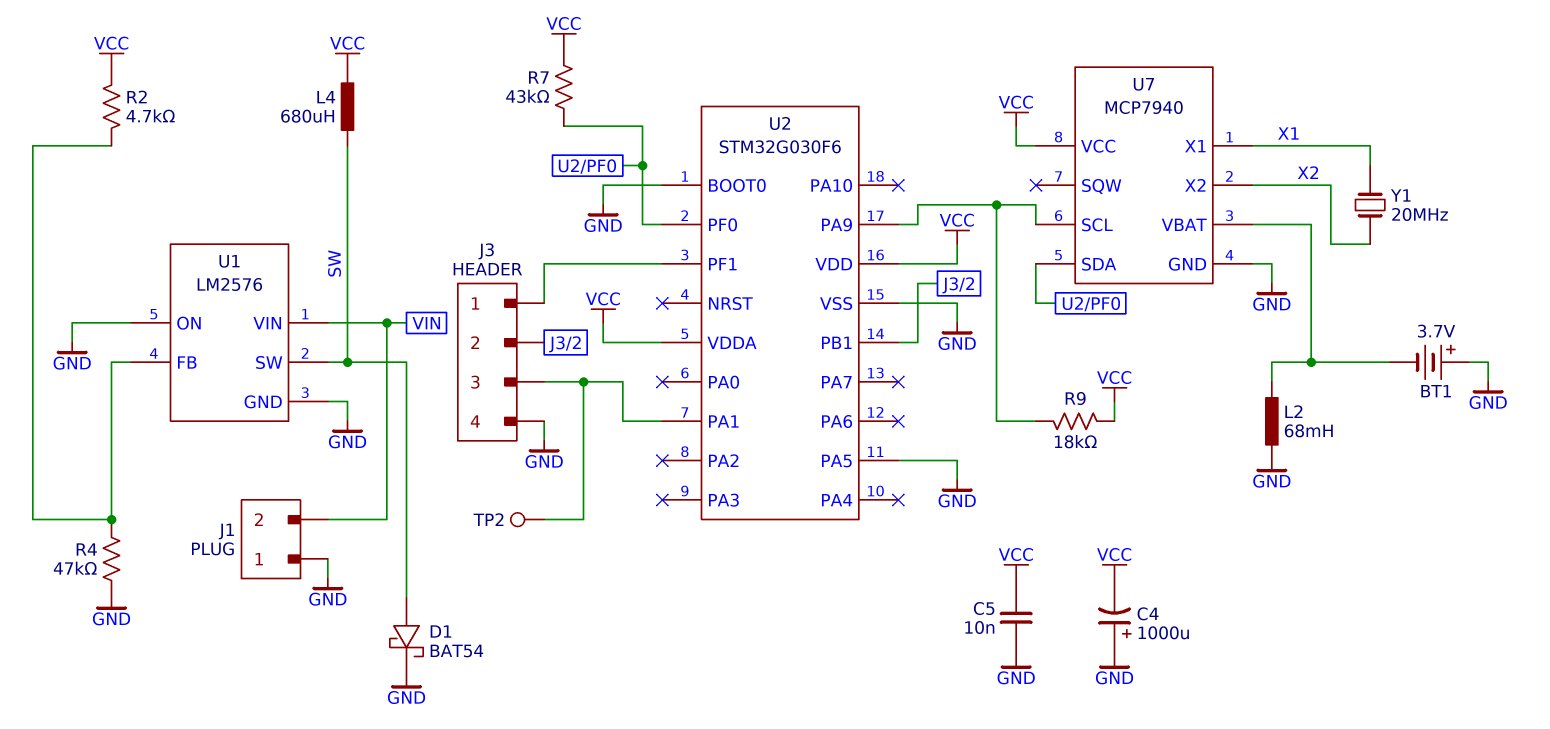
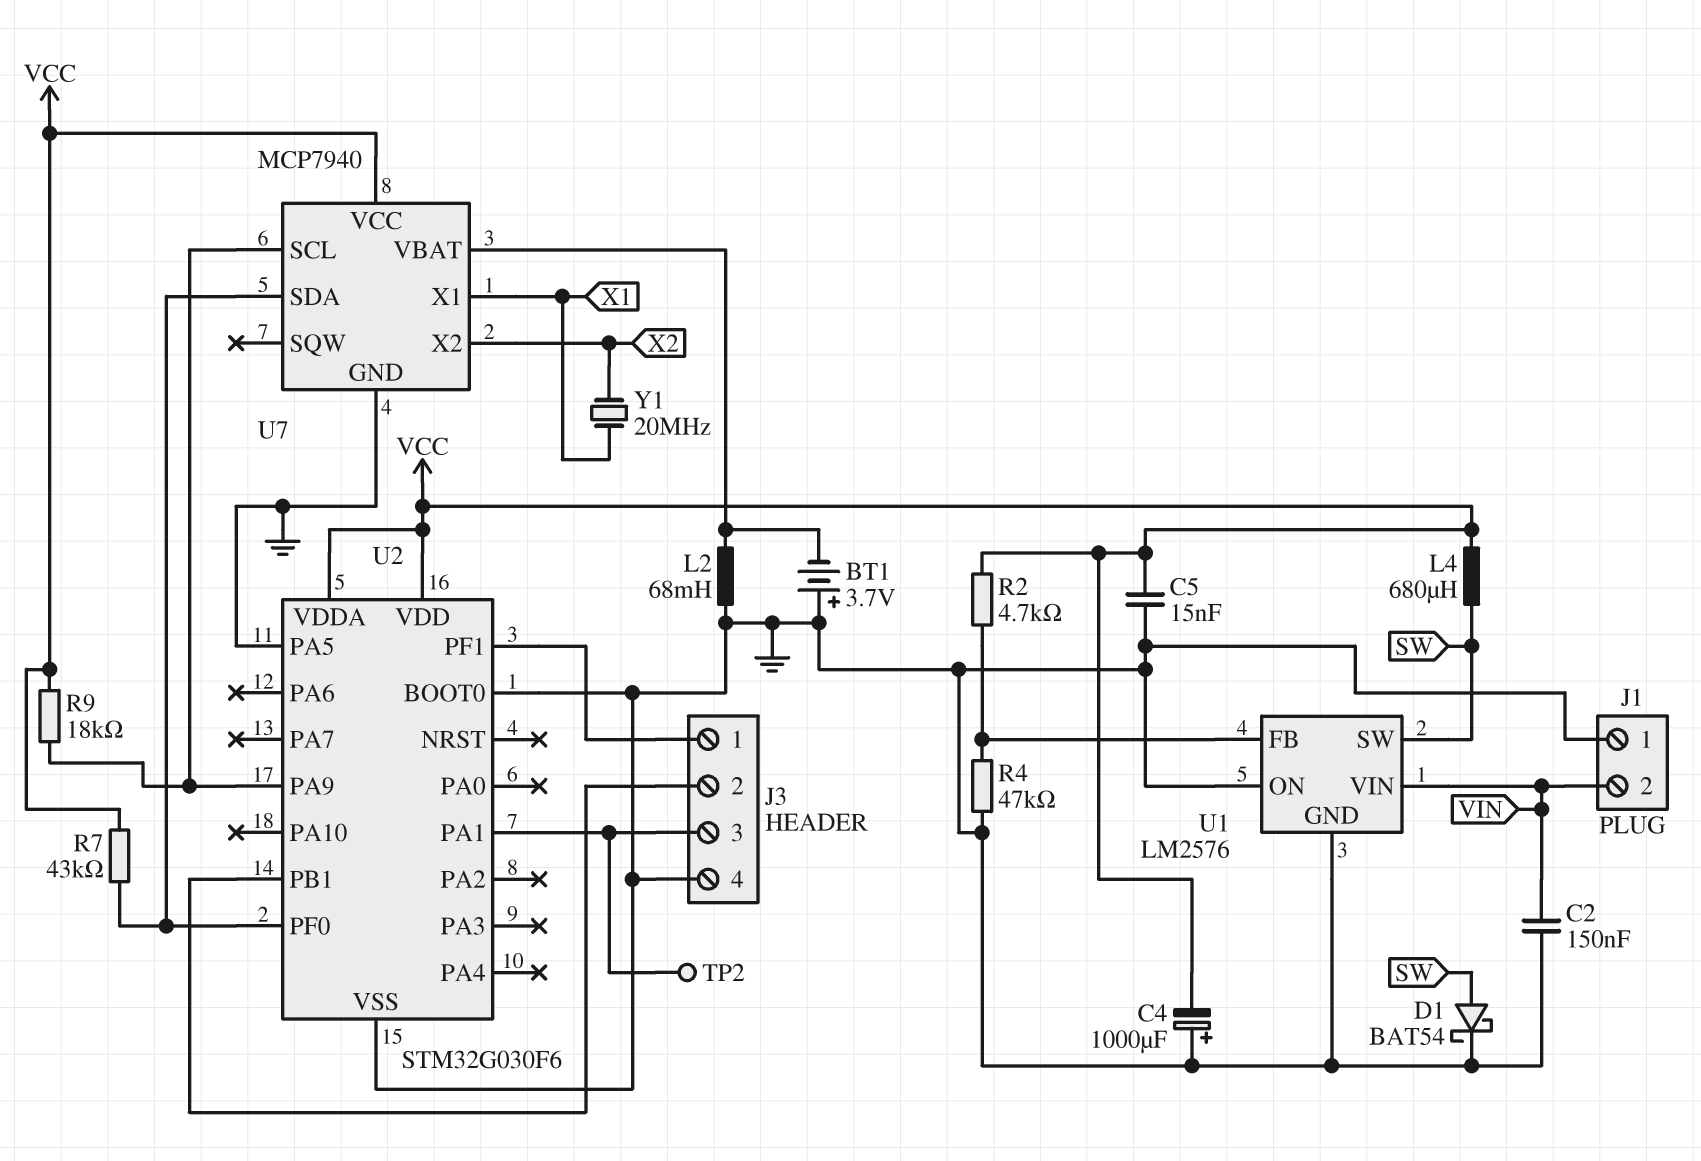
C2: none -> 150nF (GND, VIN)
C5: 10nF (GND, VCC) -> 15nF (GND, VCC)

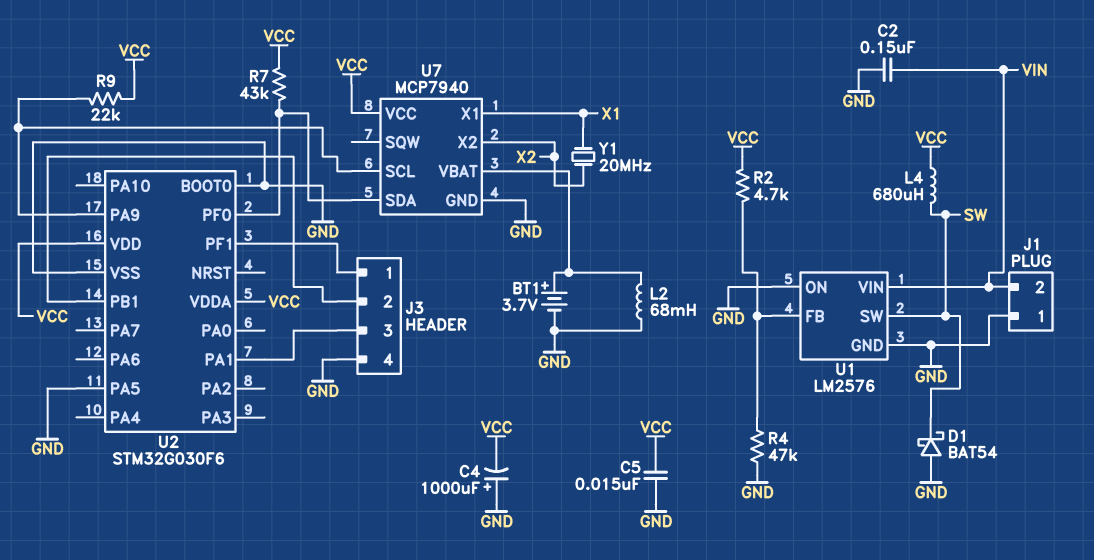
BT1: 3.7V (plus GND, minus U7/VBAT) -> 3.7V (plus U7/VBAT, minus GND)
D1: schottky BAT54 (A SW, K GND) -> schottky BAT54 (A GND, K SW)
R9: 18k (U2/PA9, VCC) -> 22k (U2/PA9, VCC)
TP2: test point (J3/3) -> none

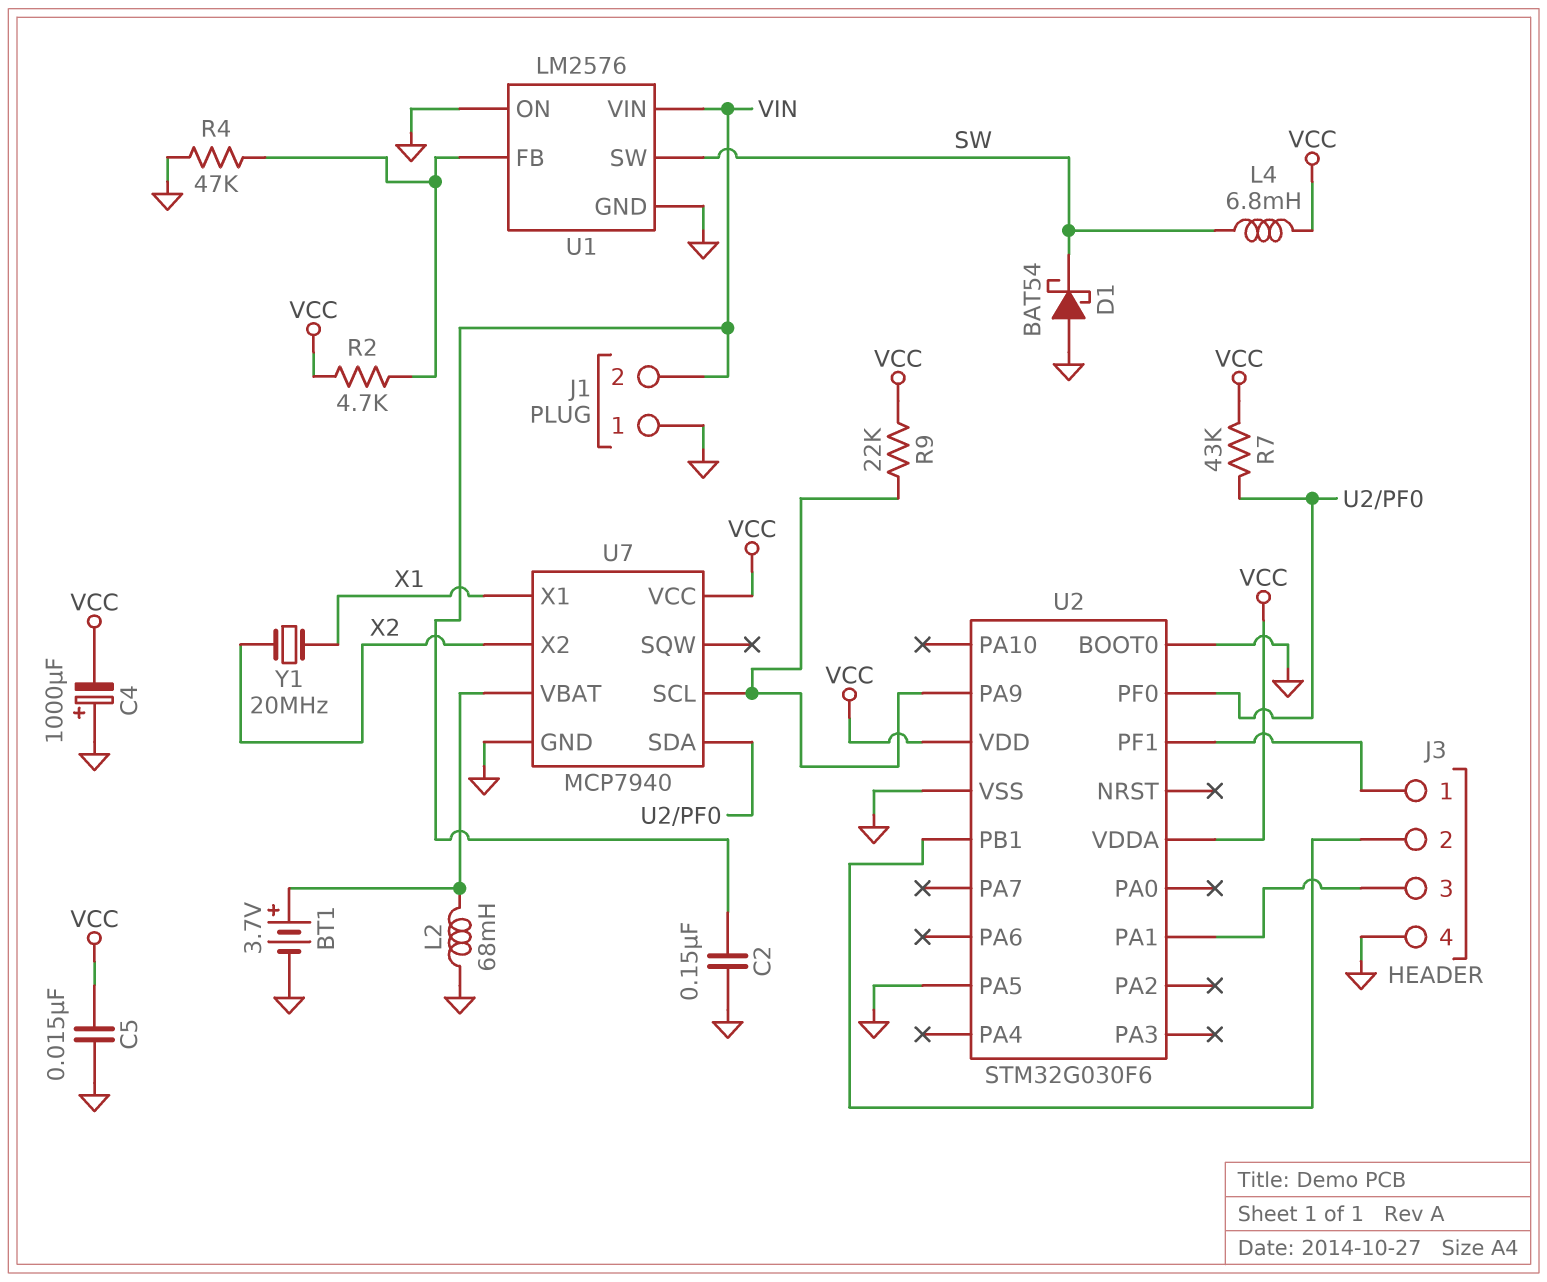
L4: 680uH (SW, VCC) -> 6.8mH (SW, VCC)

